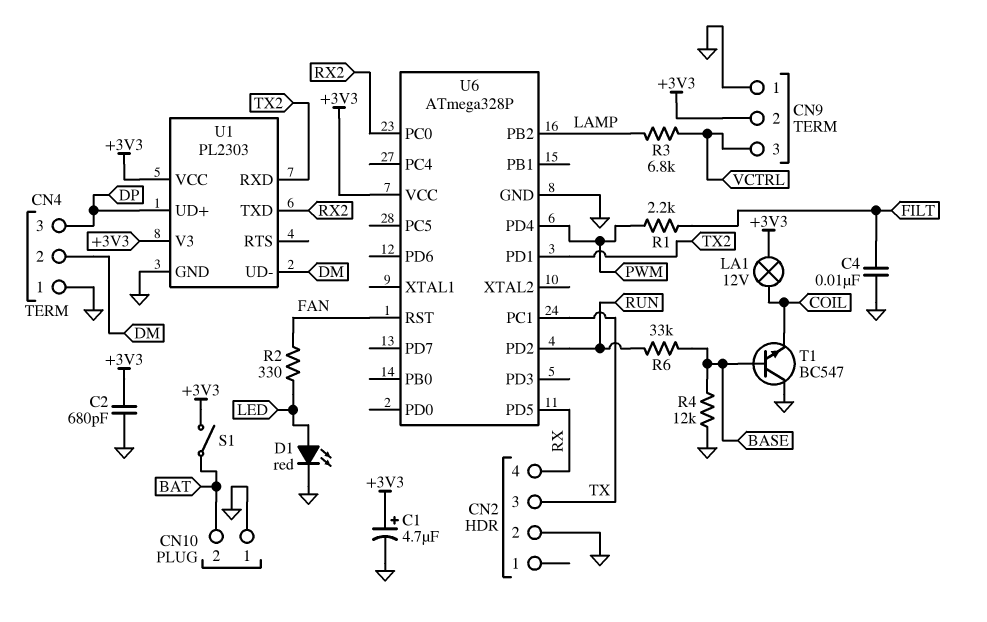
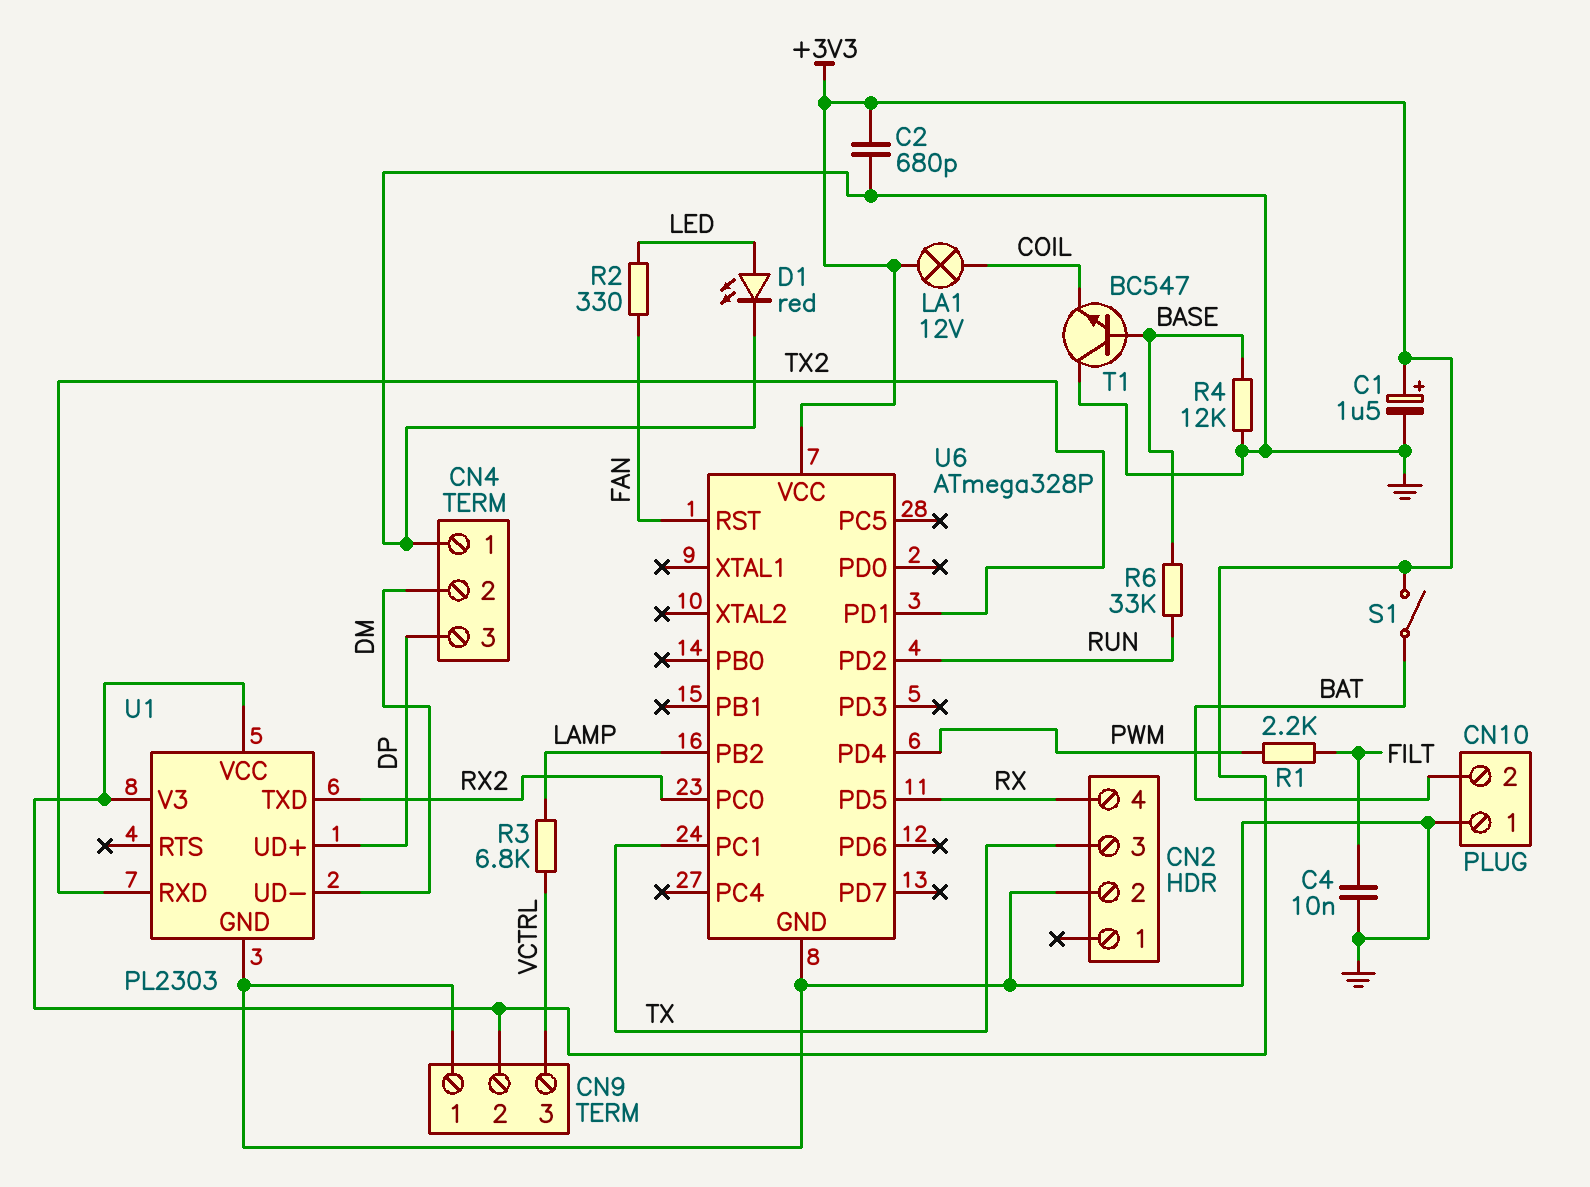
C1: 4.7uF (plus +3V3, minus GND) -> 1.5uF (plus +3V3, minus GND)

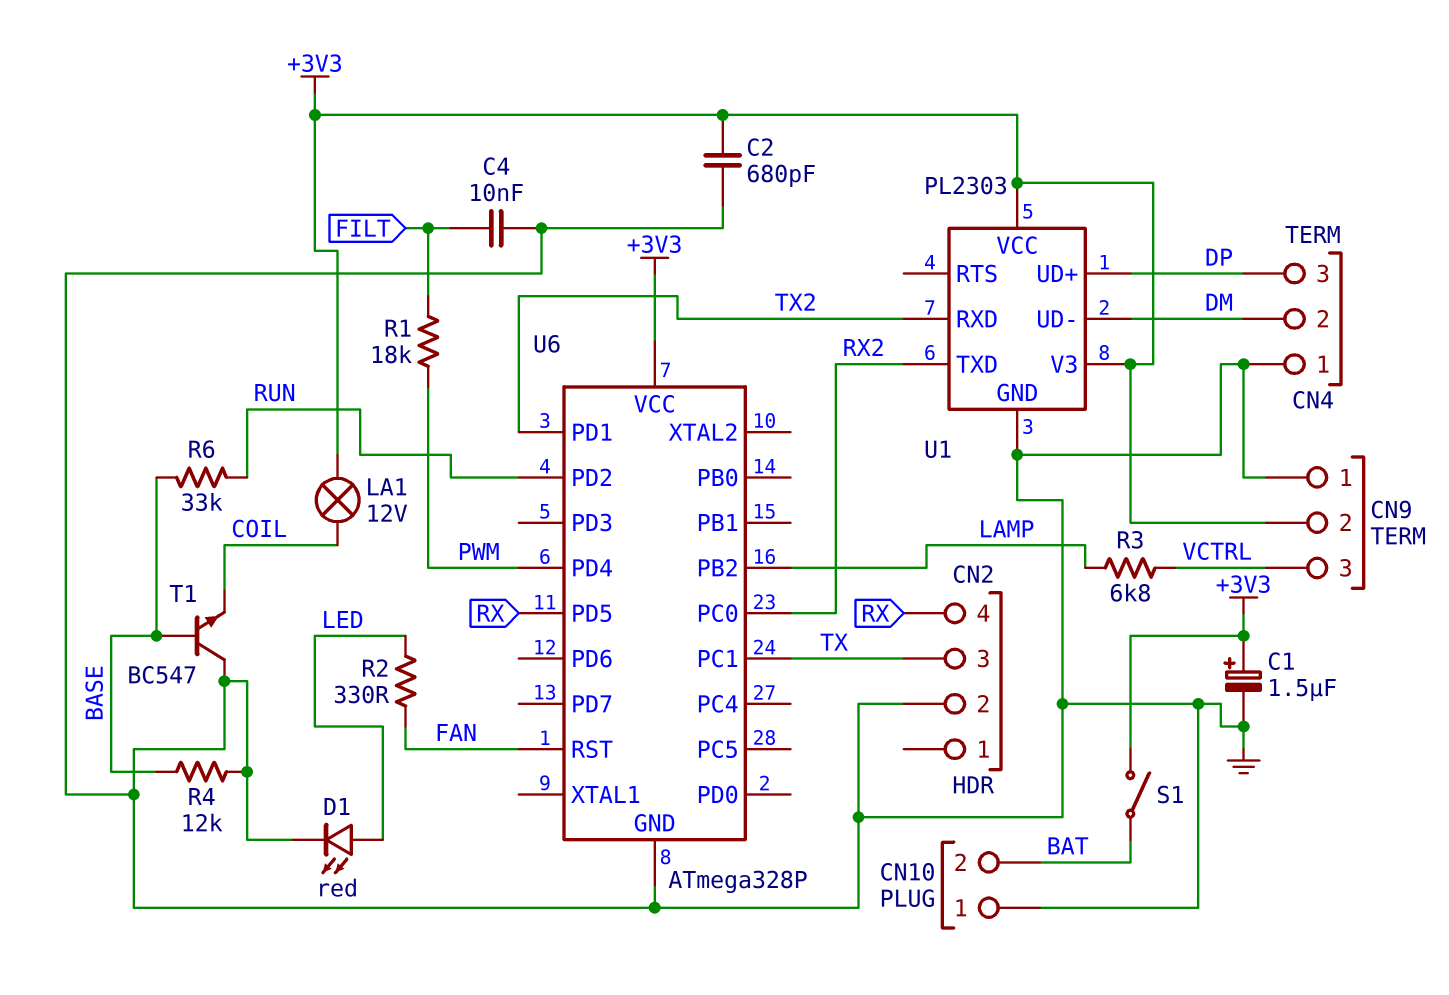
R1: 2.2k (FILT, PWM) -> 18k (FILT, PWM)

